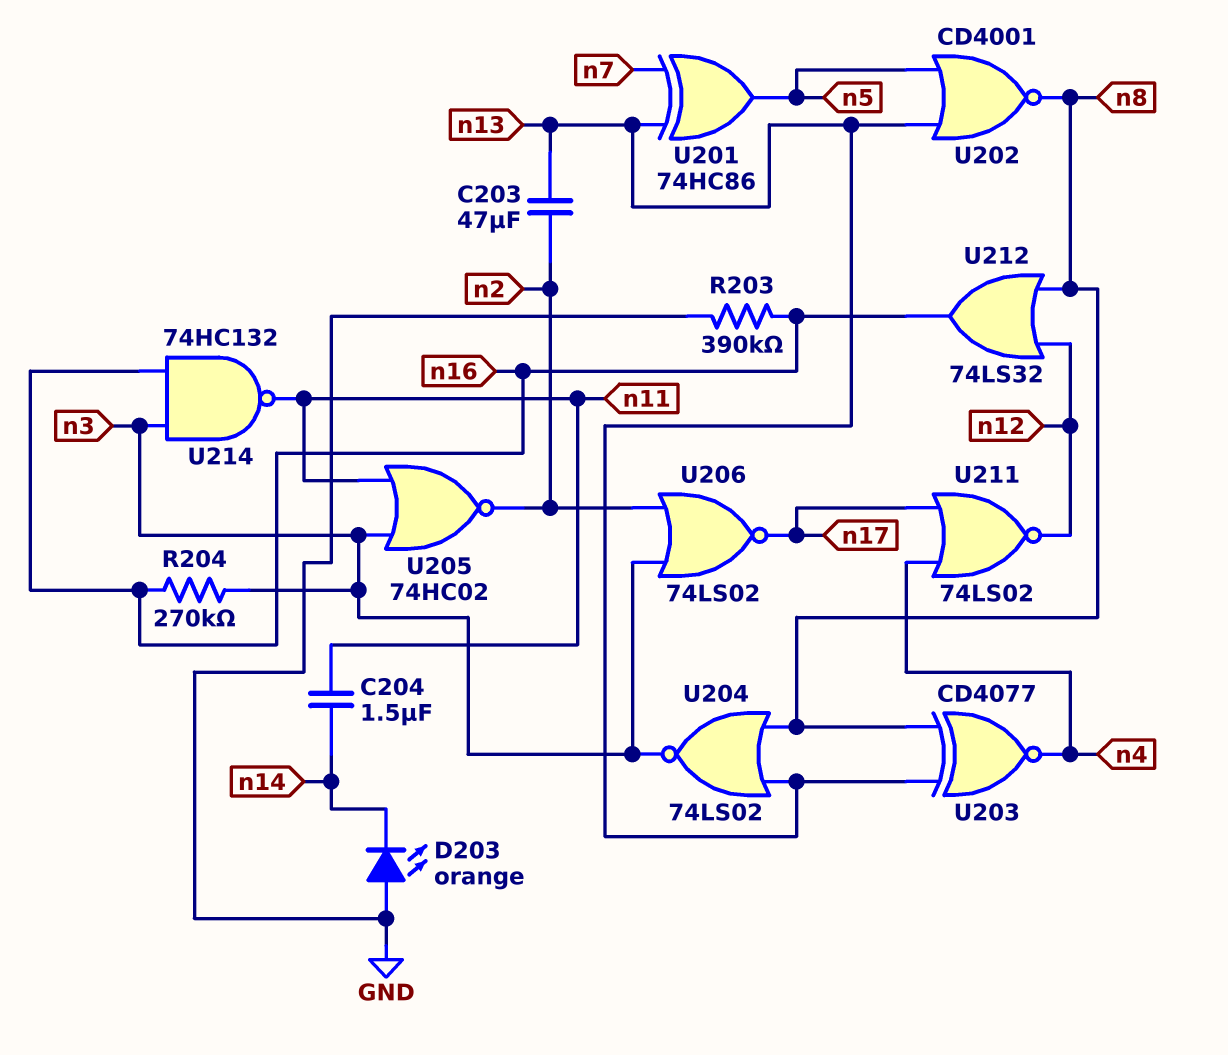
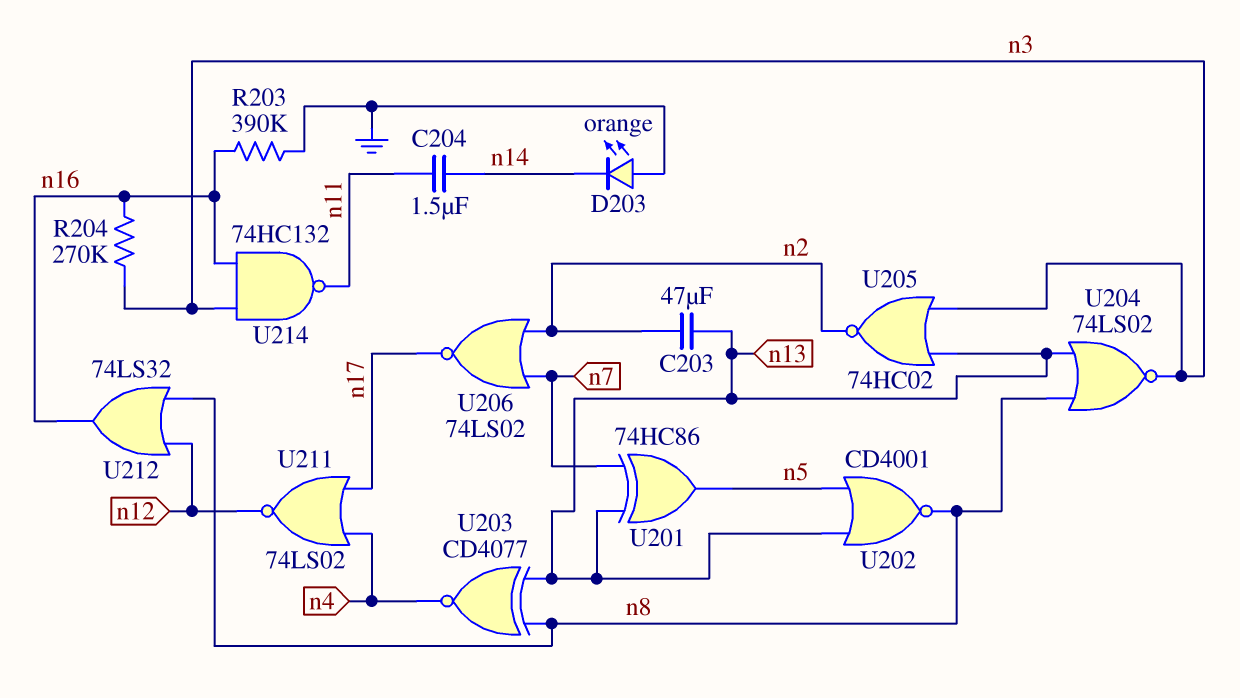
U205: NOR 74HC02 (in n3, in n11, out n2) -> NOR 74HC02 (in n3, in n13, out n2)
U206: NOR 74LS02 (in n2, in n3, out n17) -> NOR 74LS02 (in n2, in n7, out n17)

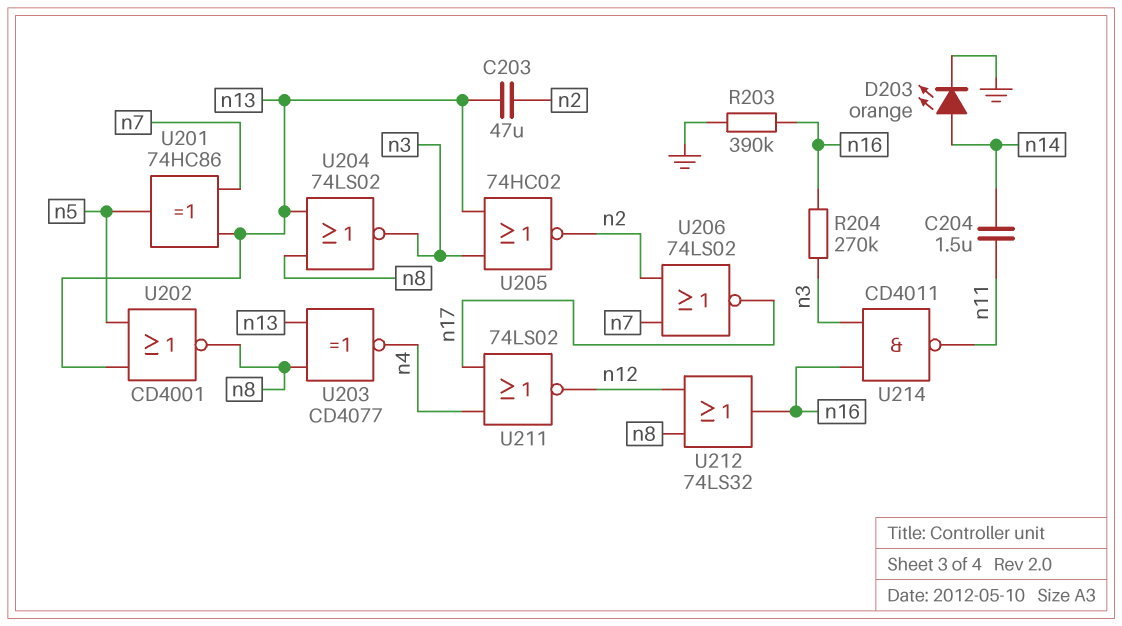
D203: LED orange (A GND, K n14) -> LED orange (A n14, K GND)
U214: NAND 74HC132 (in n3, in n16, out n11) -> NAND CD4011 (in n3, in n16, out n11)

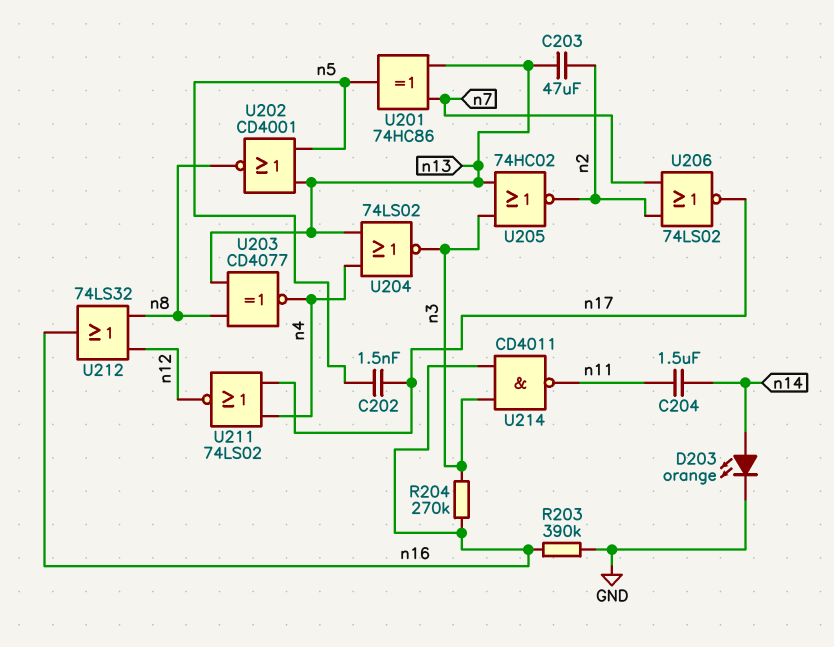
C202: none -> 1.5nF (n5, n17)
U204: NOR 74LS02 (in n8, in n13, out n3) -> NOR 74LS02 (in n4, in n13, out n3)

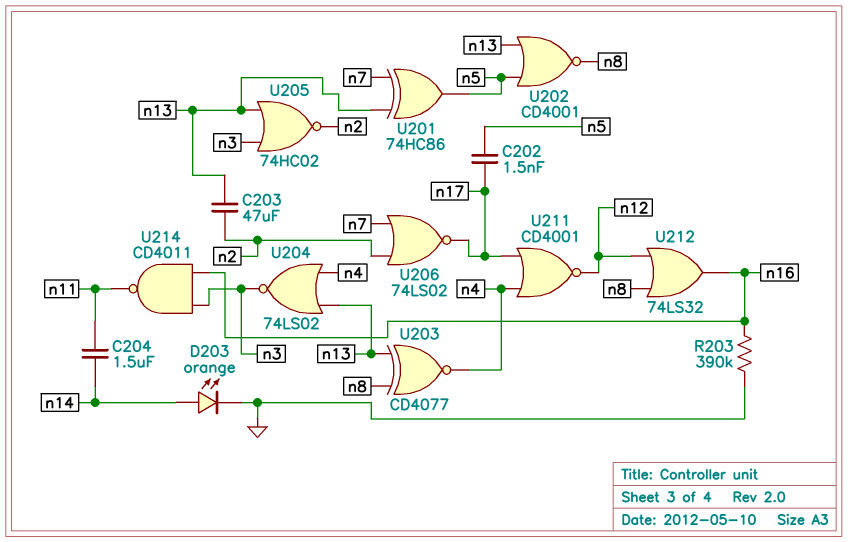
R204: 270k (n3, n16) -> none
U211: NOR 74LS02 (in n4, in n17, out n12) -> NOR CD4001 (in n4, in n17, out n12)

